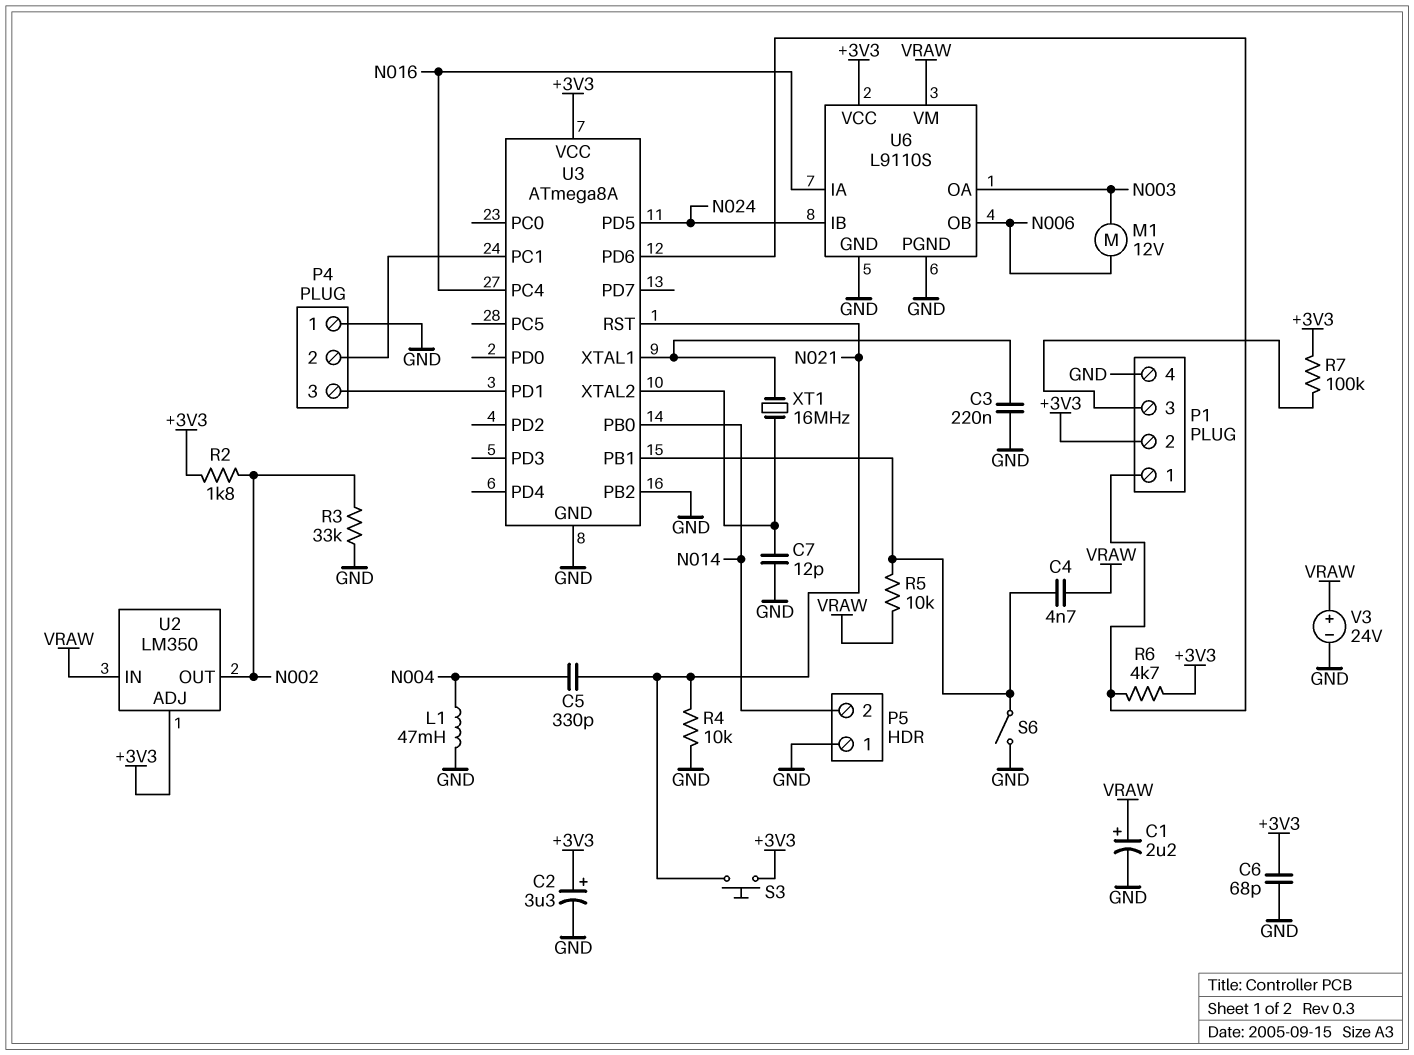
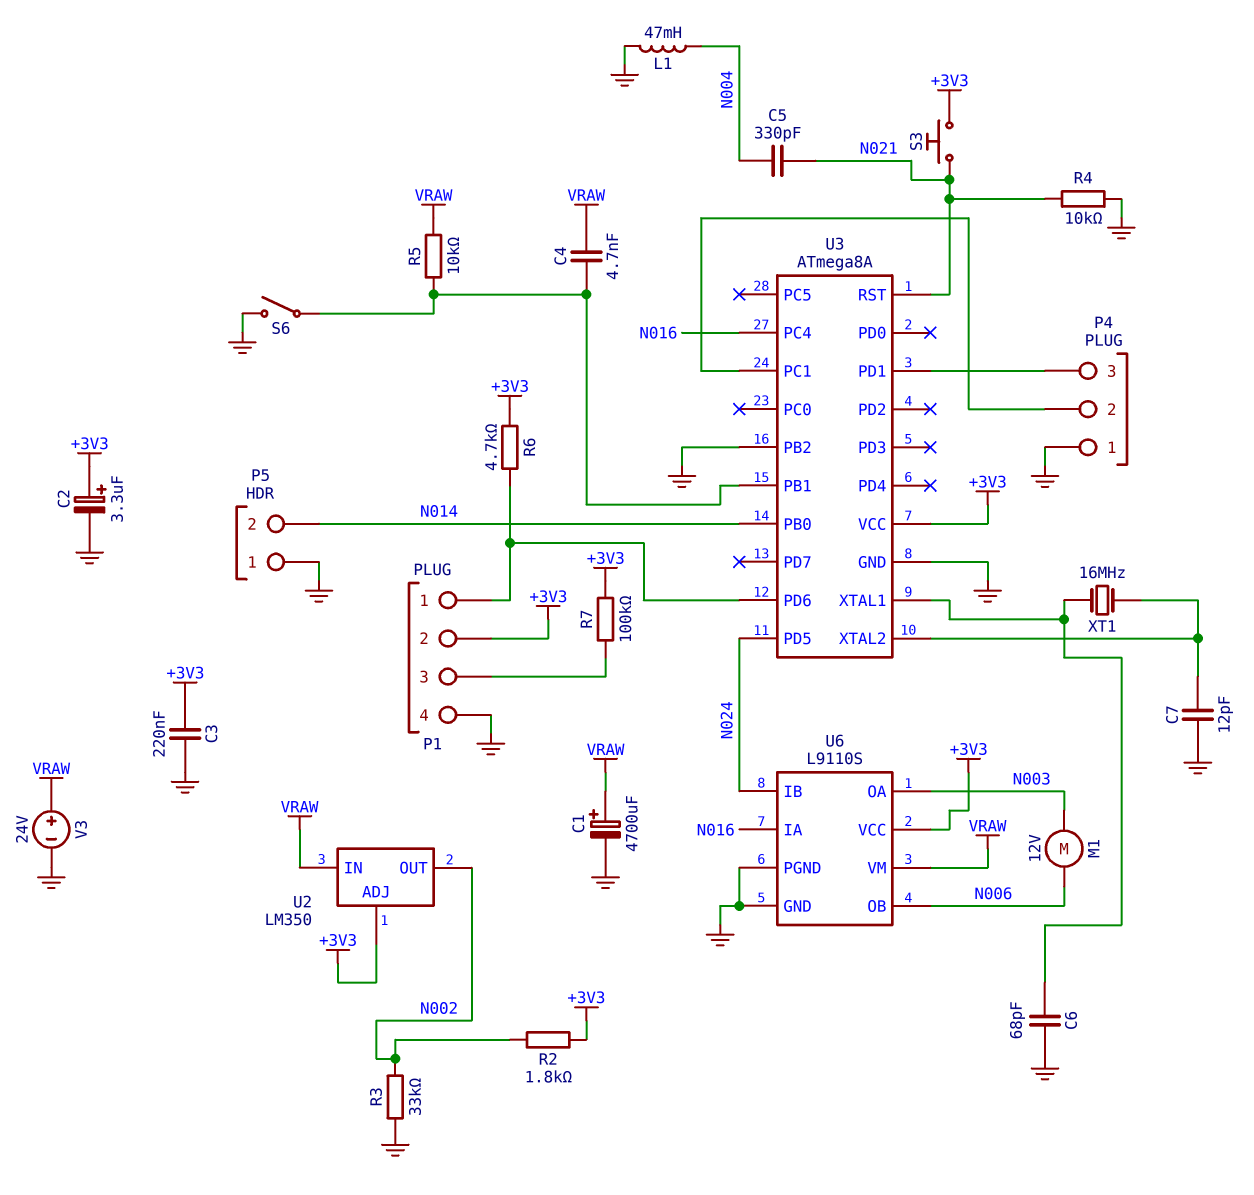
C1: 2.2uF (plus VRAW, minus GND) -> 4700uF (plus VRAW, minus GND)
C3: 220nF (GND, U3/XTAL1) -> 220nF (+3V3, GND)
C6: 68pF (+3V3, GND) -> 68pF (GND, U3/XTAL1)

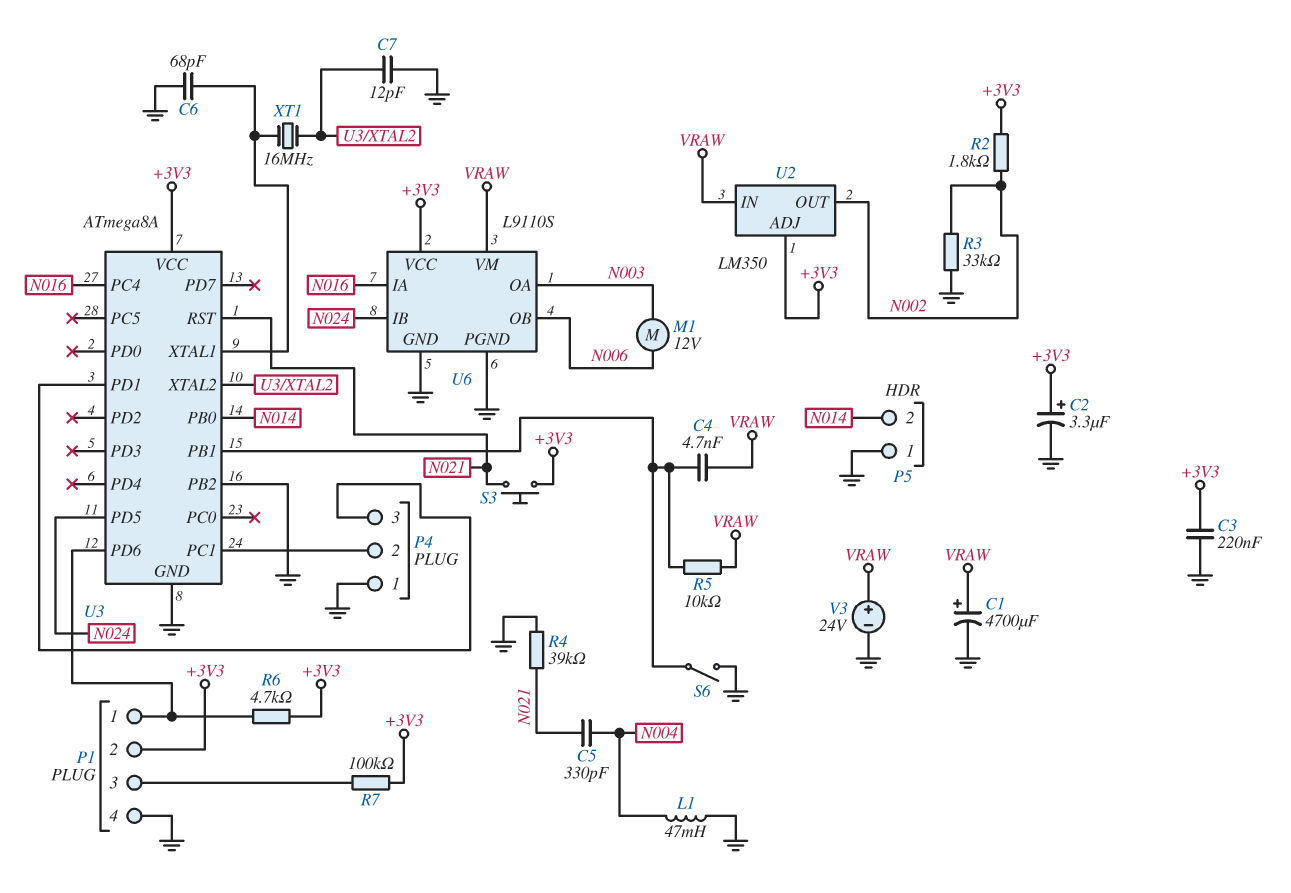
R4: 10k (GND, N021) -> 39k (GND, N021)

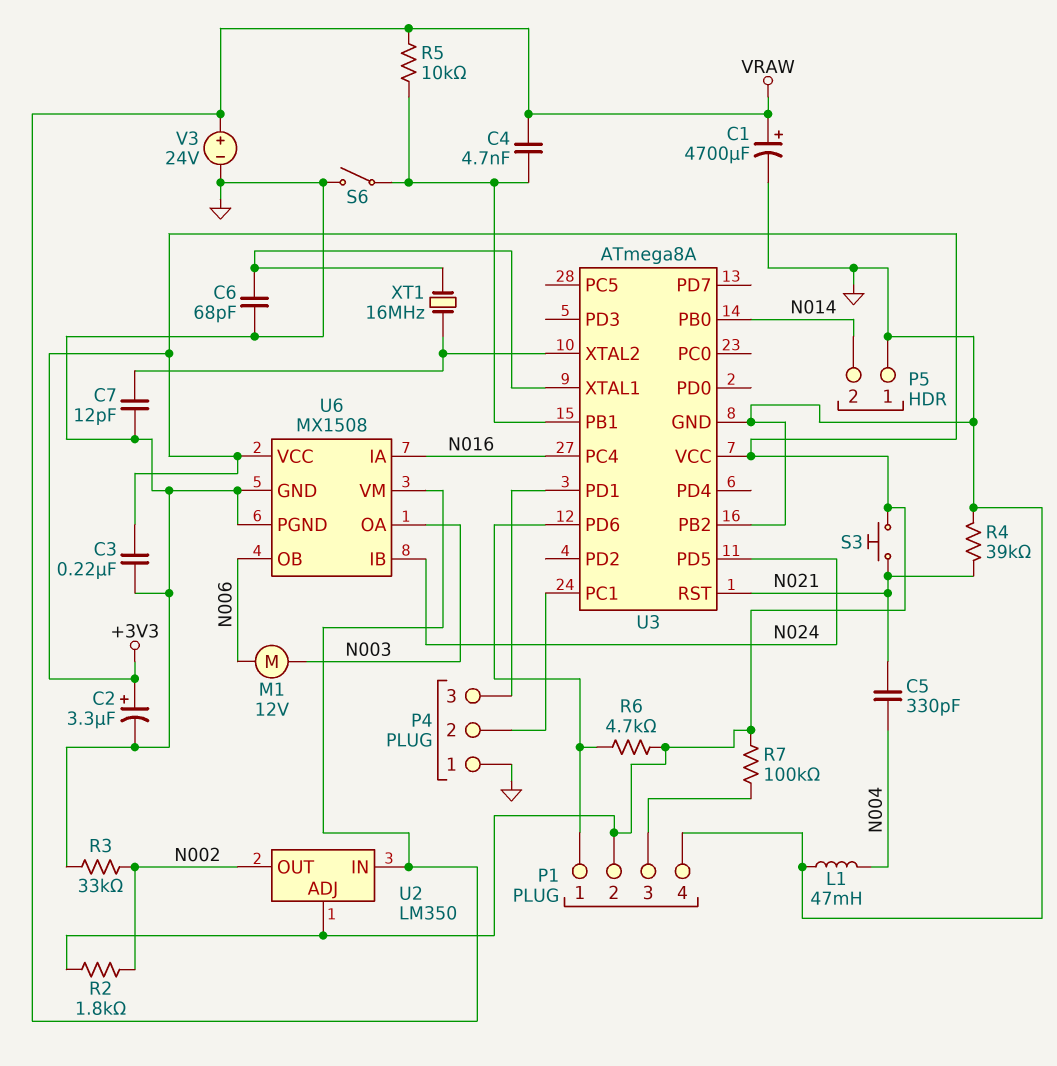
U6: L9110S -> MX1508

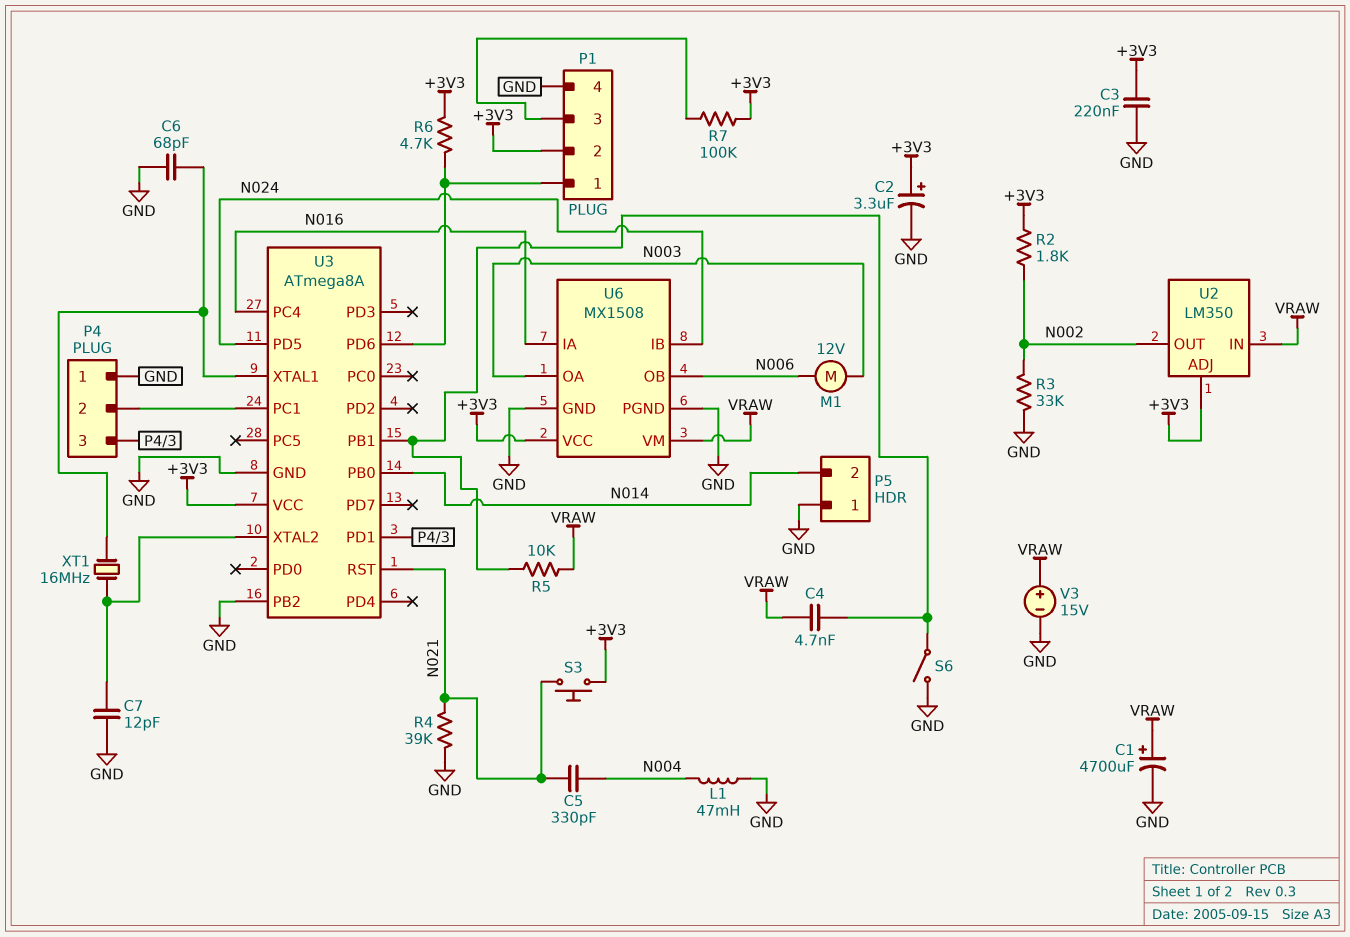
V3: 24V (plus VRAW, minus GND) -> 15V (plus VRAW, minus GND)

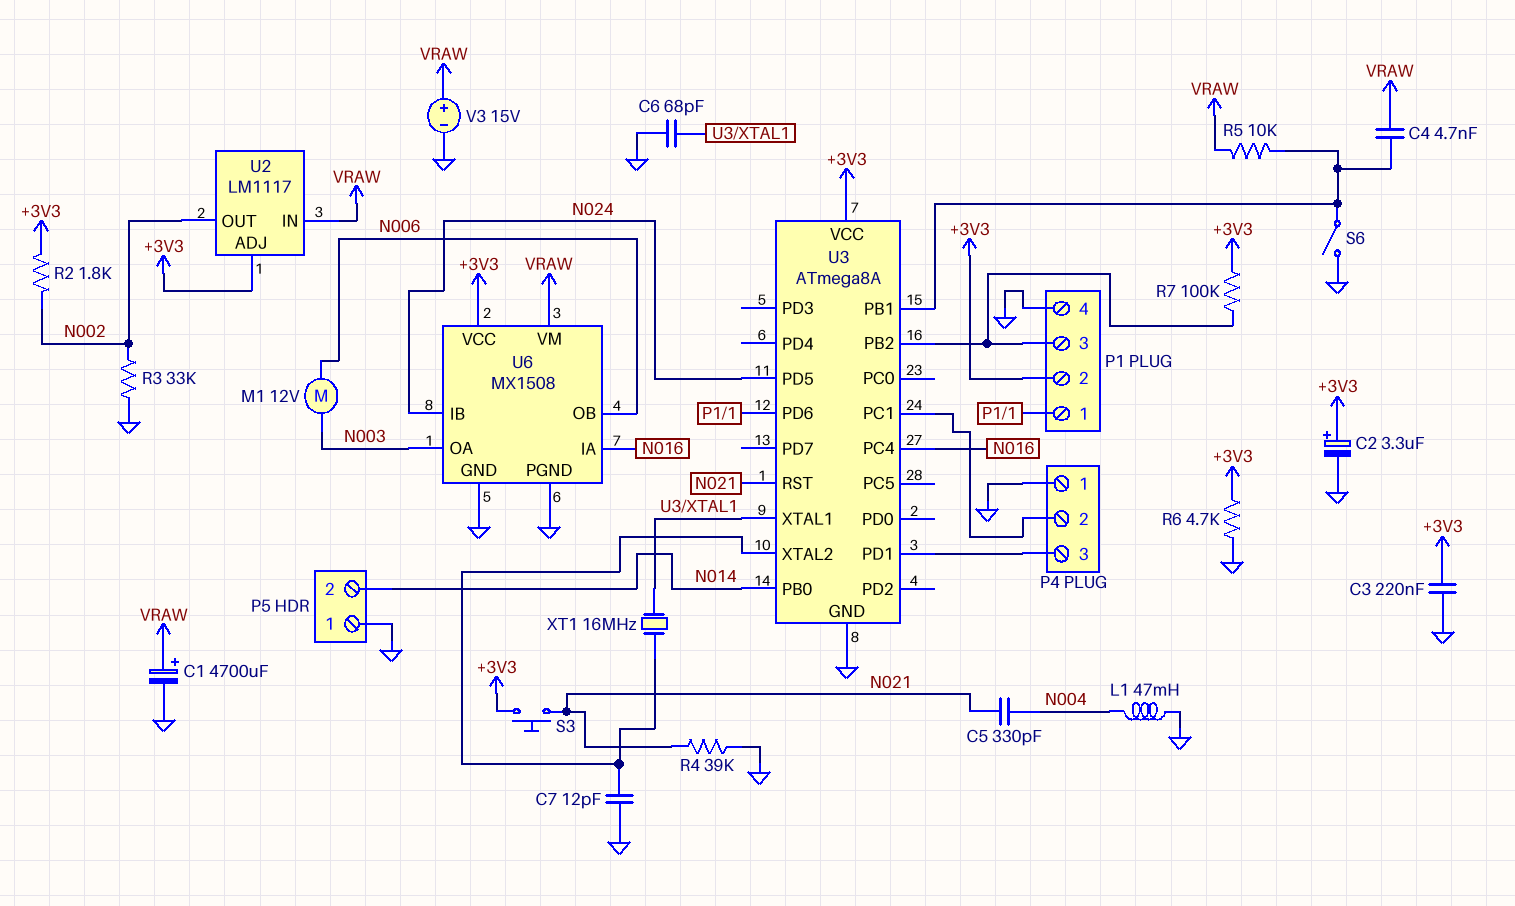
R6: 4.7k (+3V3, P1/1) -> 4.7k (+3V3, GND)
U2: LM350 -> LM1117
U3 pin PB2: GND -> P1/3

